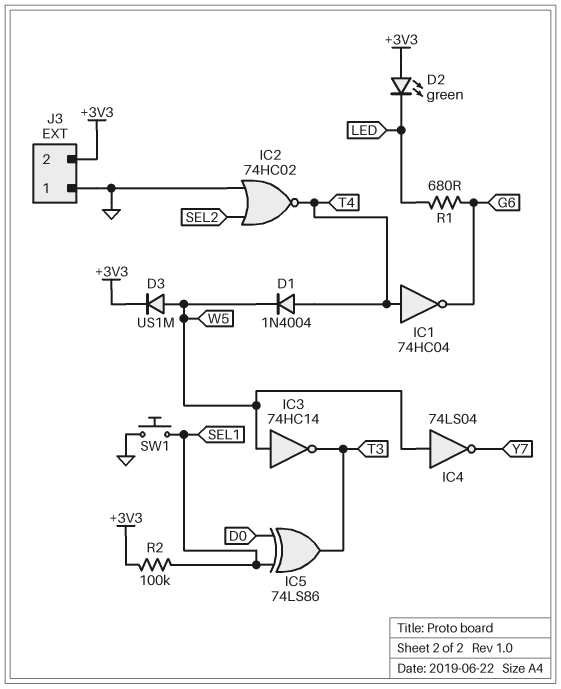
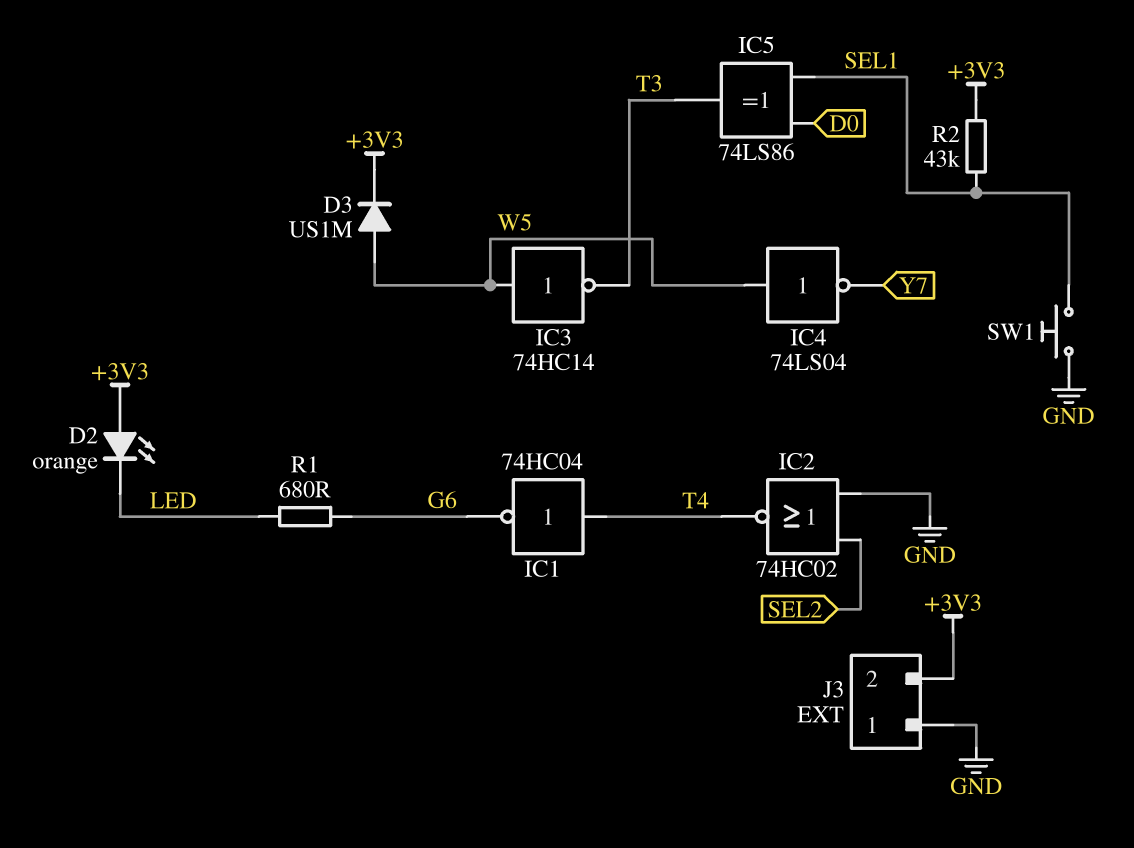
D1: diode 1N4004 (A T4, K W5) -> none
D2: LED green (A +3V3, K LED) -> LED orange (A +3V3, K LED)
R2: 100k (+3V3, SEL1) -> 43k (+3V3, SEL1)

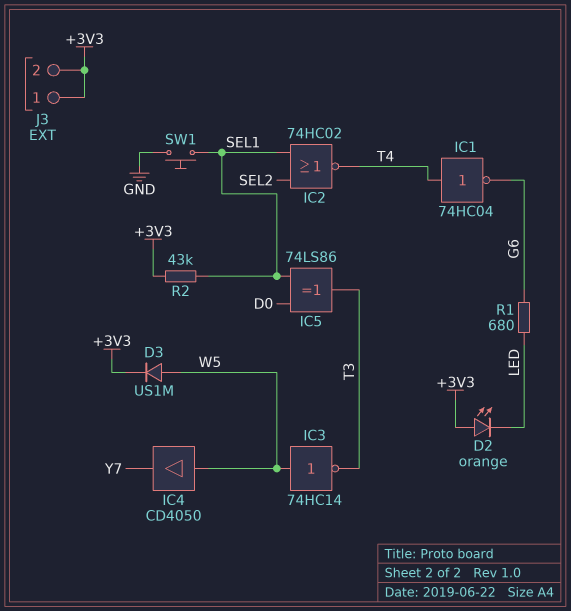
IC2: NOR 74HC02 (in GND, in SEL2, out T4) -> NOR 74HC02 (in SEL1, in SEL2, out T4)
IC4: NOT 74LS04 (in W5, out Y7) -> buffer CD4050 (in W5, out Y7)
J3 pin 1: GND -> +3V3

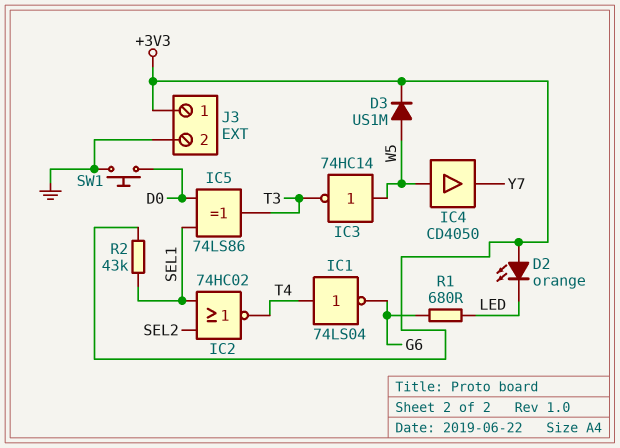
IC1: NOT 74HC04 (in T4, out G6) -> NOT 74LS04 (in T4, out G6)
J3 pin 2: +3V3 -> GND
SW1: button (GND, SEL1) -> button (D0, GND)

